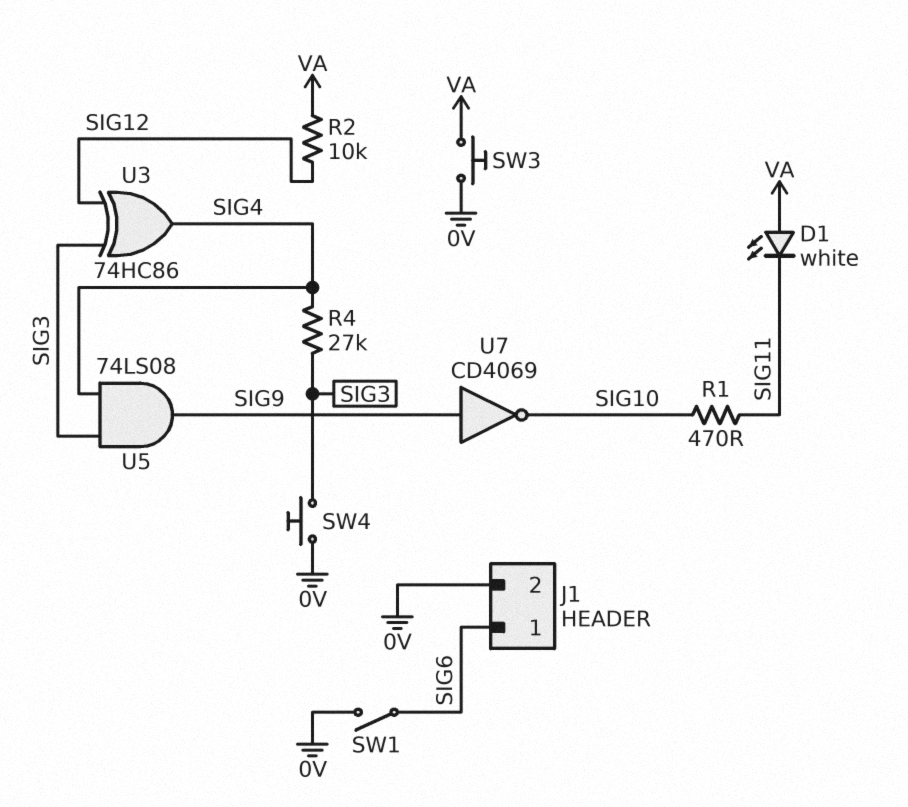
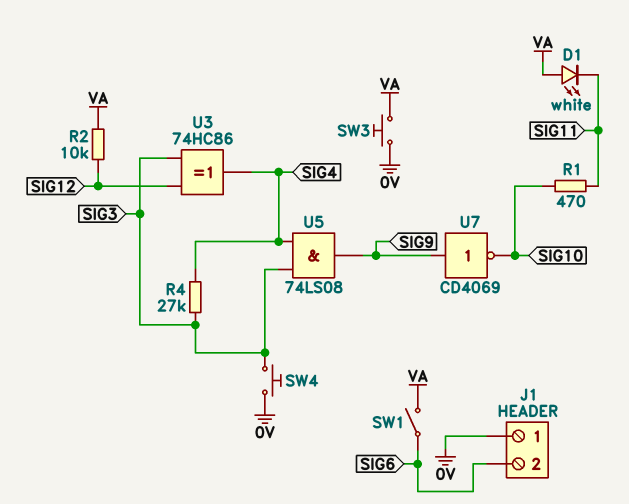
J1 pin 1: SIG6 -> 0V
J1 pin 2: 0V -> SIG6
SW1: switch (0V, SIG6) -> switch (SIG6, VA)

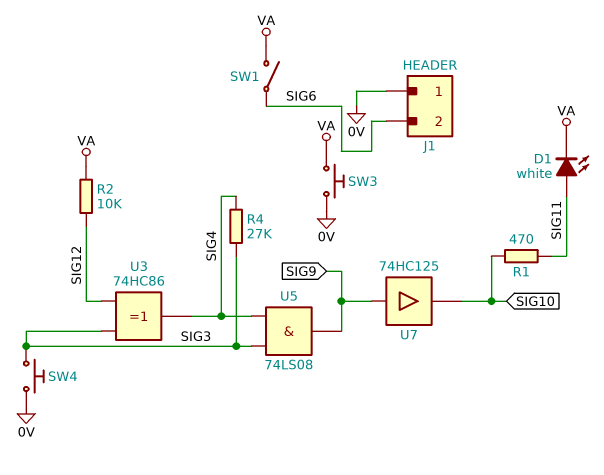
D1: LED white (A VA, K SIG11) -> LED white (A SIG11, K VA)
U7: NOT CD4069 (in SIG9, out SIG10) -> buffer 74HC125 (in SIG9, out SIG10)

